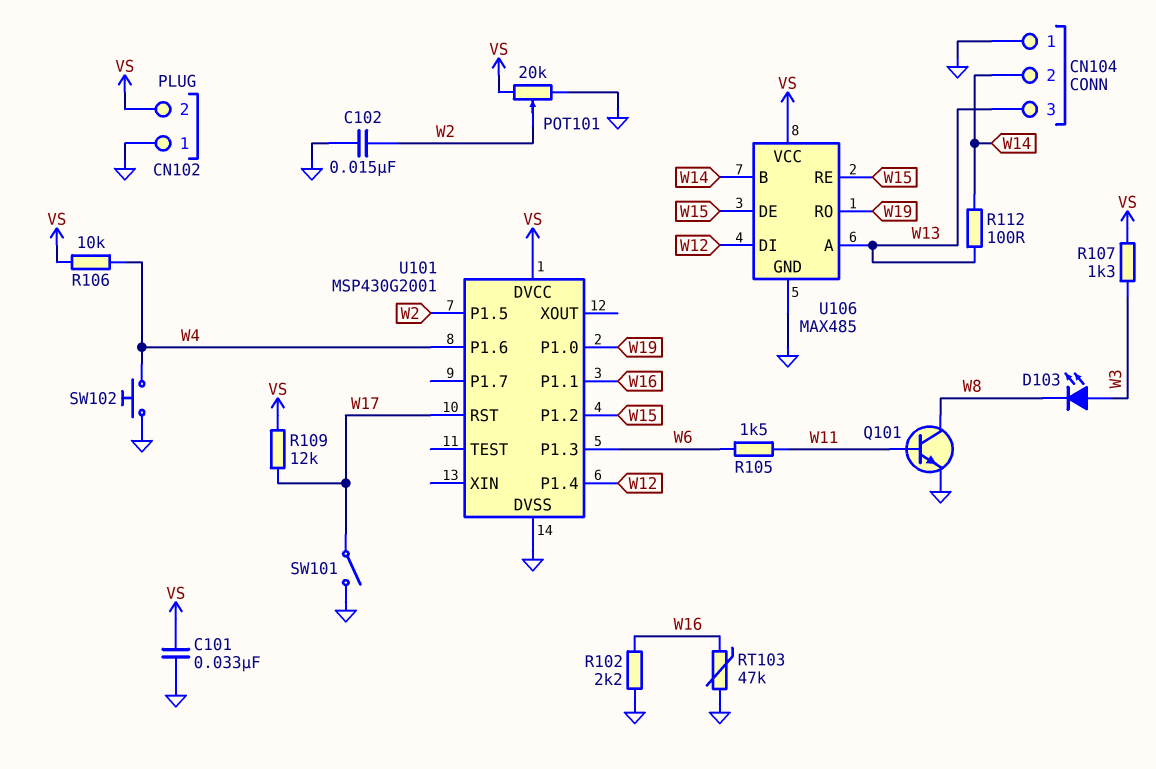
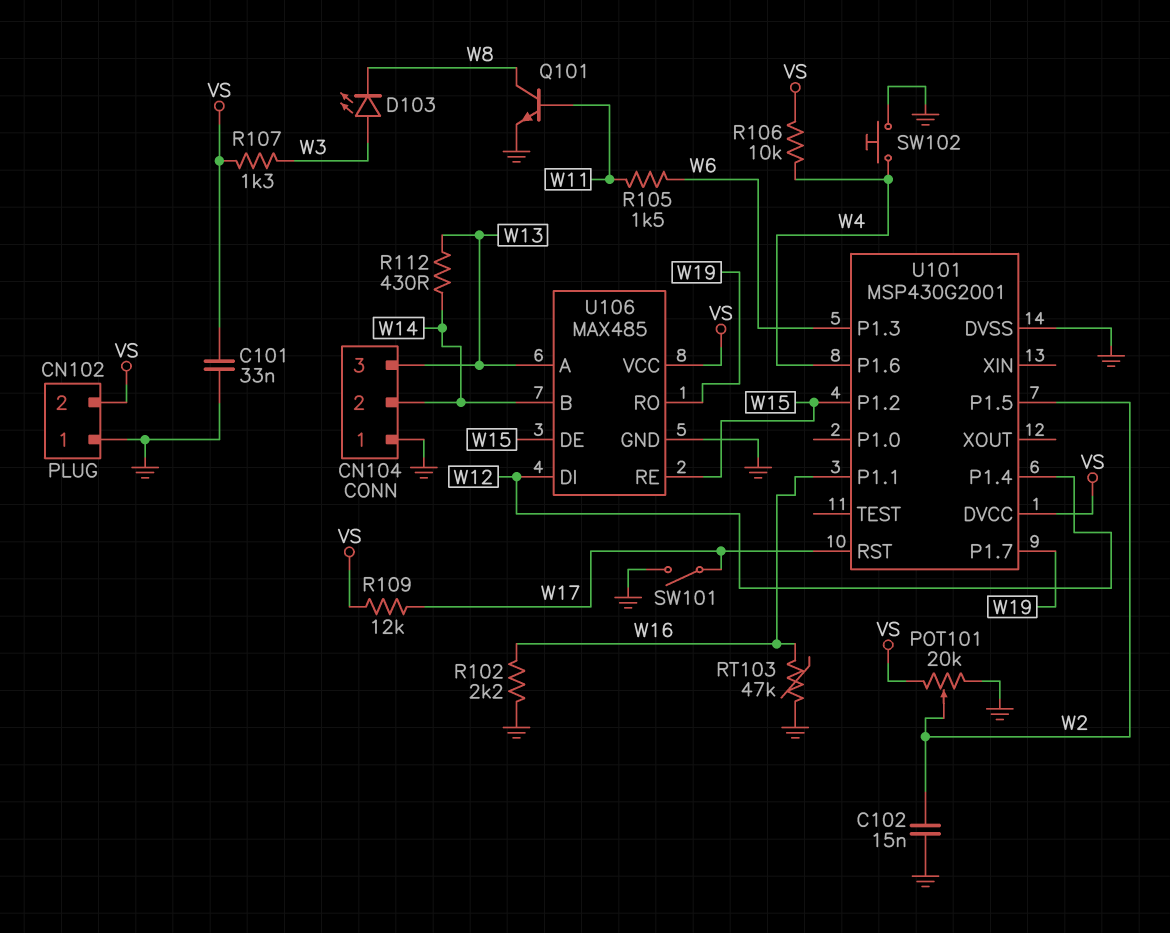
R112: 100 (W13, W14) -> 430 (W13, W14)
U101 pin P1.0: W19 -> none
U101 pin P1.7: none -> W19

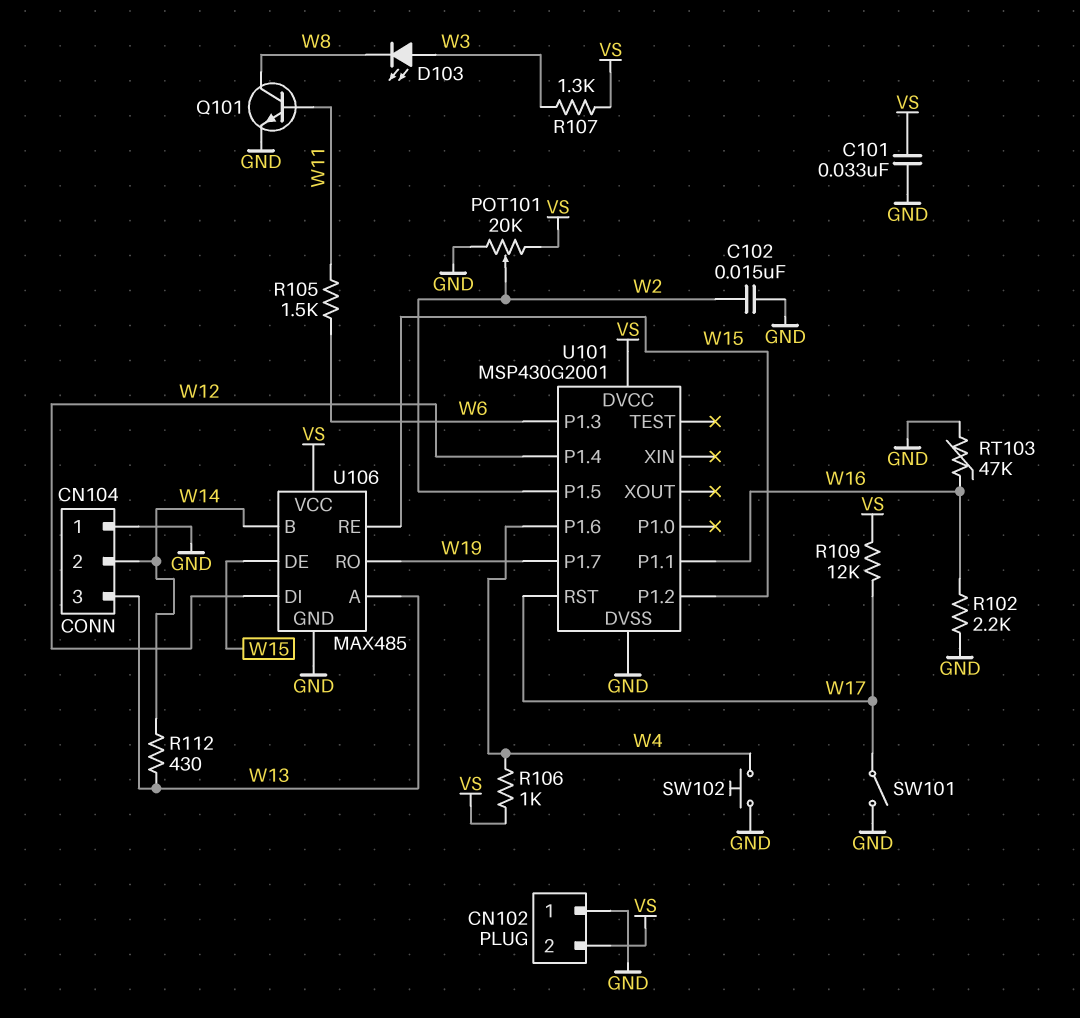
R106: 10k (VS, W4) -> 1k (VS, W4)

